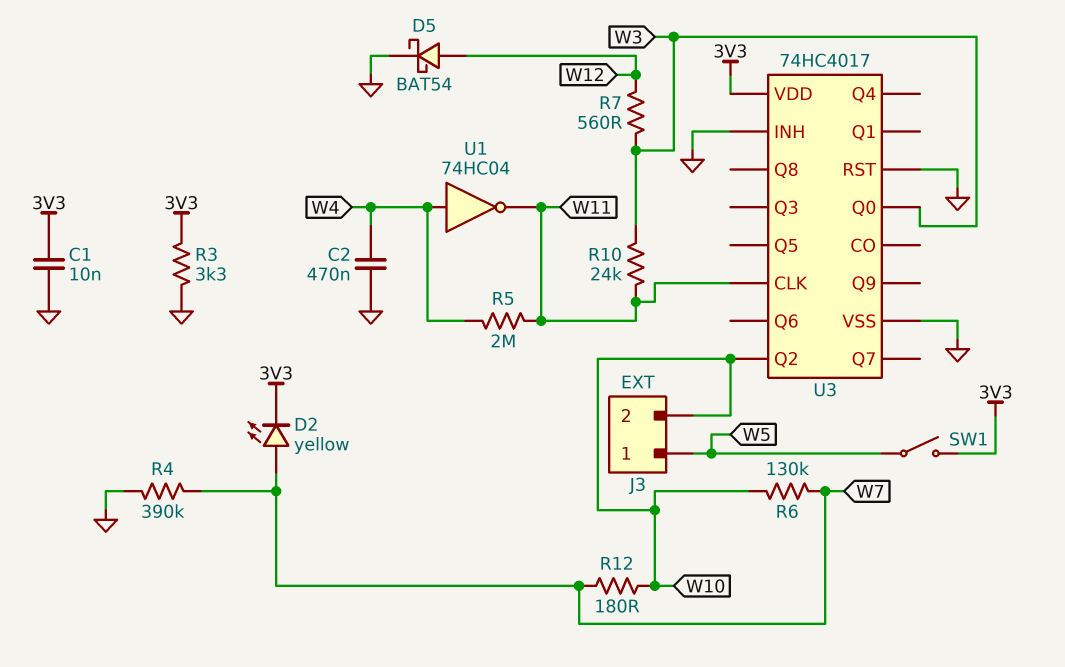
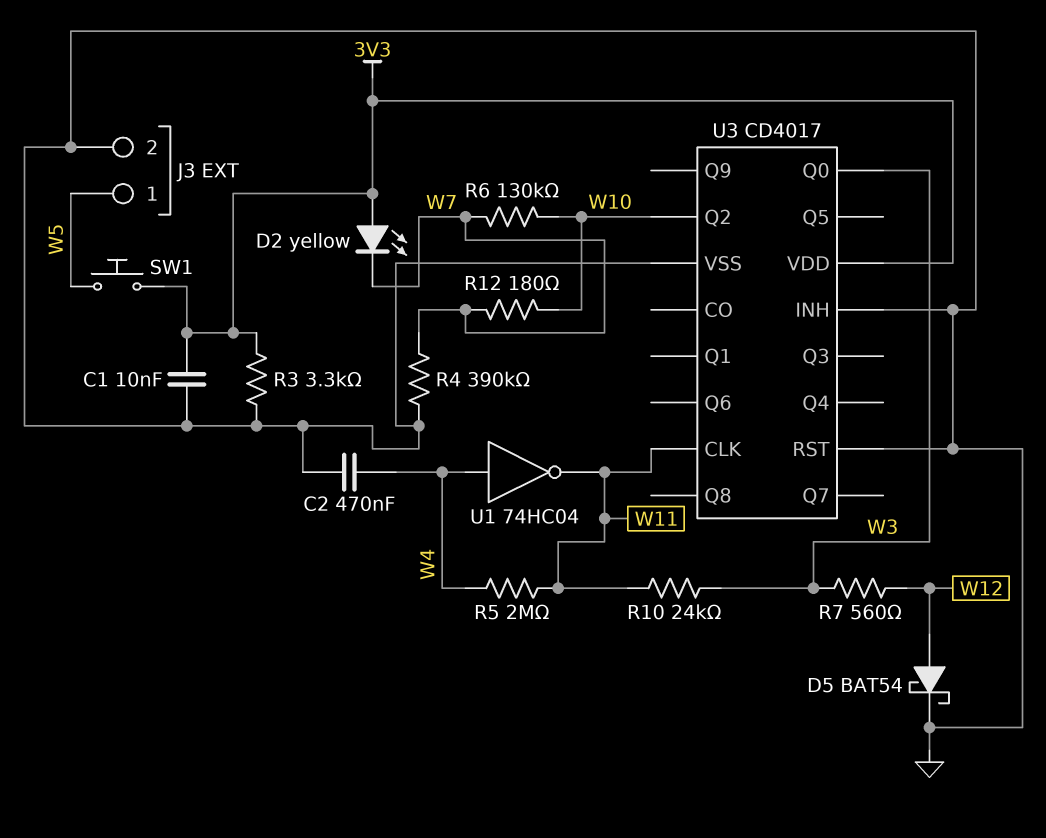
D2: LED yellow (A W7, K 3V3) -> LED yellow (A 3V3, K W7)
J3 pin 2: W10 -> GND
SW1: switch (3V3, W5) -> button (3V3, W5)
U3: 74HC4017 -> CD4017

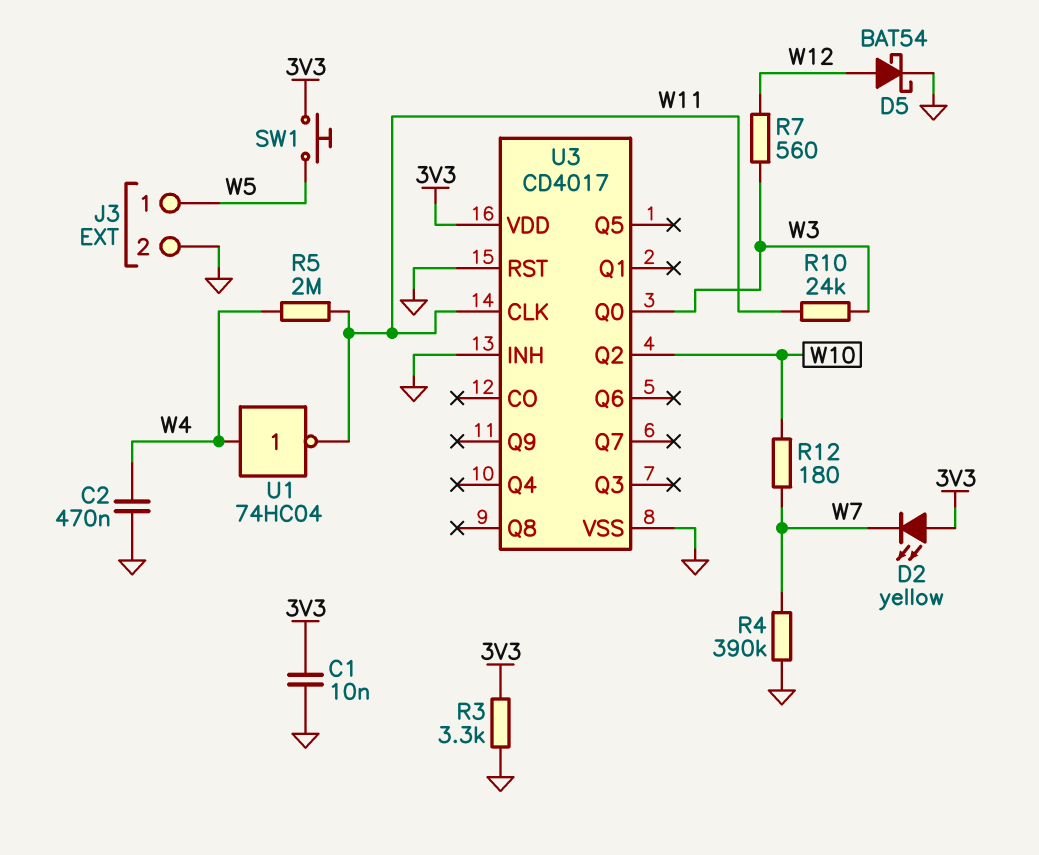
R6: 130k (W7, W10) -> none

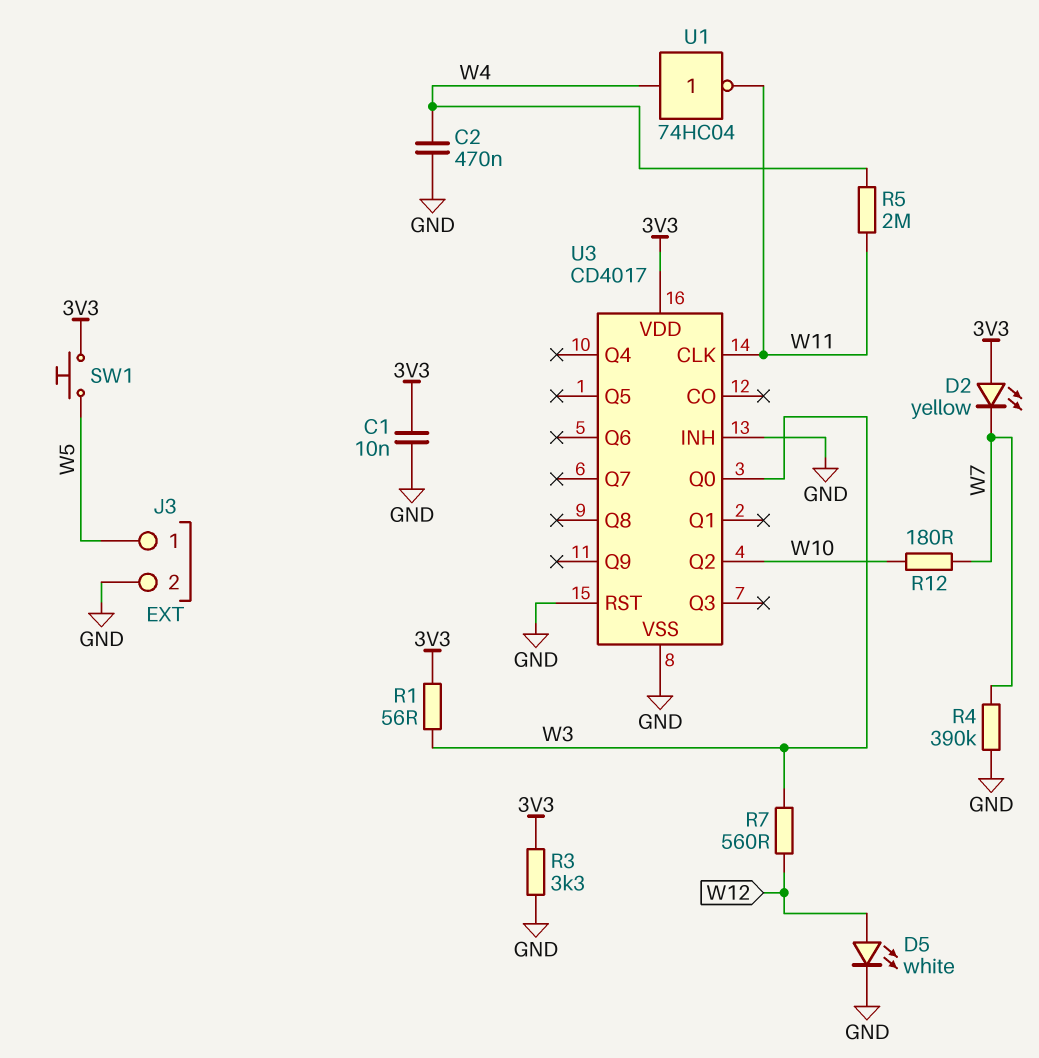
D5: schottky BAT54 (A W12, K GND) -> LED white (A W12, K GND)
R1: none -> 56 (3V3, W3)
R10: 24k (W3, W11) -> none

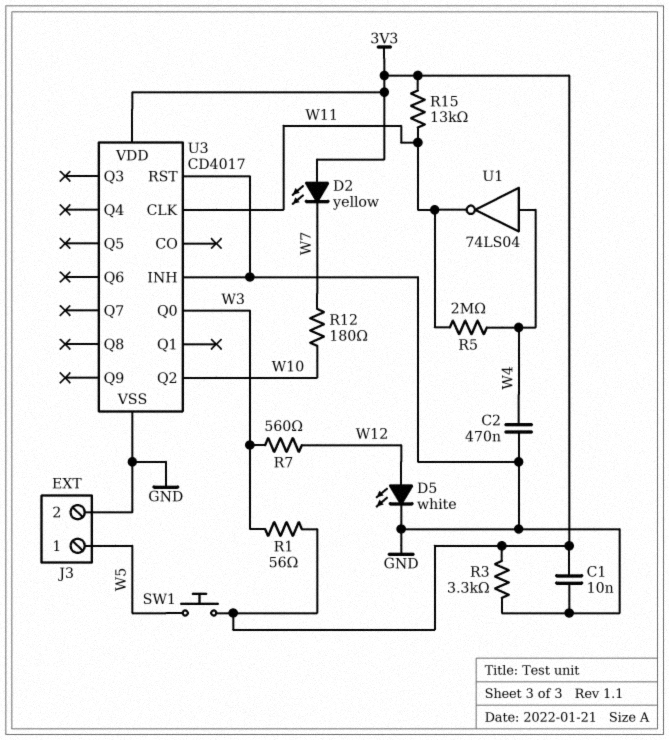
R4: 390k (GND, W7) -> none
R15: none -> 13k (3V3, W11)
U1: NOT 74HC04 (in W4, out W11) -> NOT 74LS04 (in W4, out W11)

